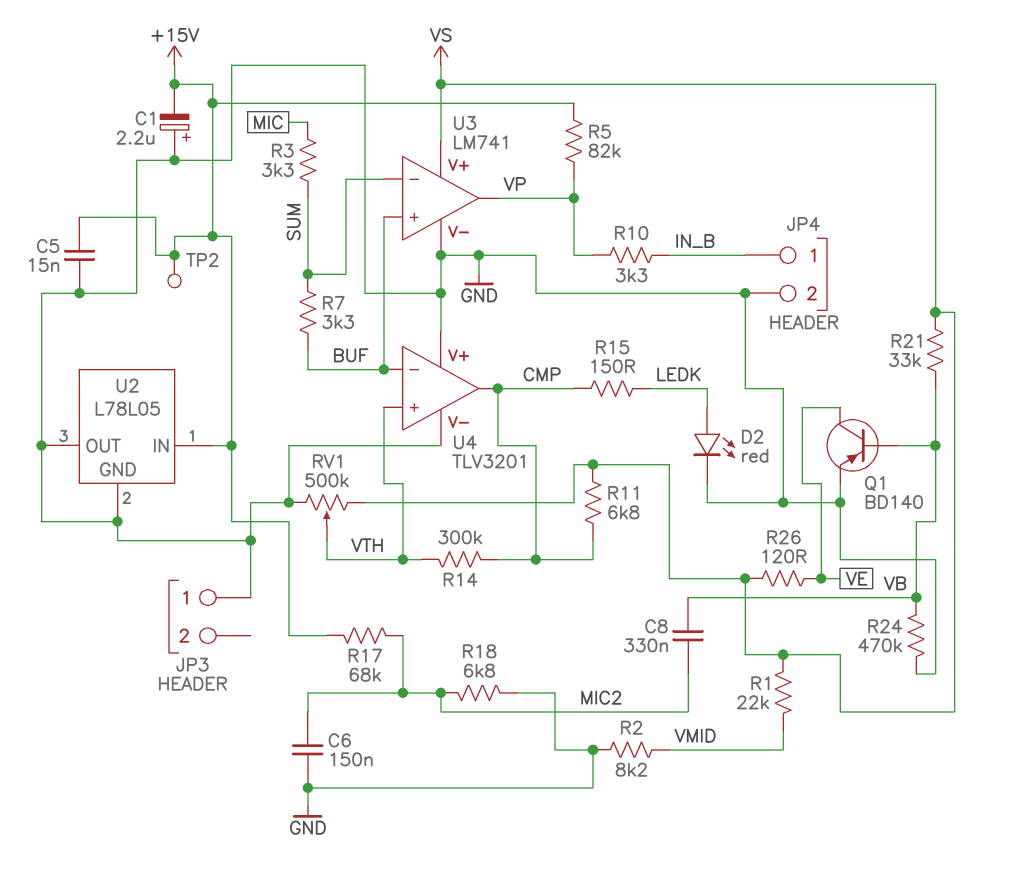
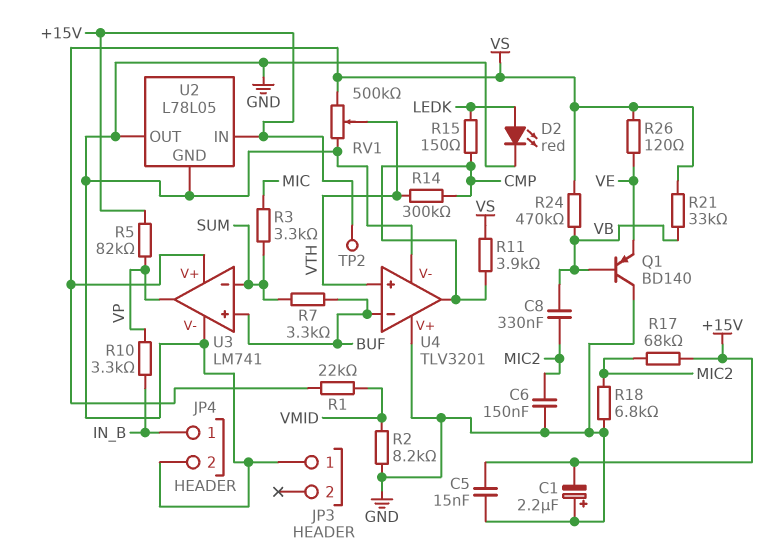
Q1: PNP BD140 (B VB, C VE, E GND) -> PNP BD140 (B VB, C GND, E VE)
R11: 6.8k (CMP, VS) -> 3.9k (CMP, VS)
R24: 470k (GND, VB) -> 470k (VB, VS)

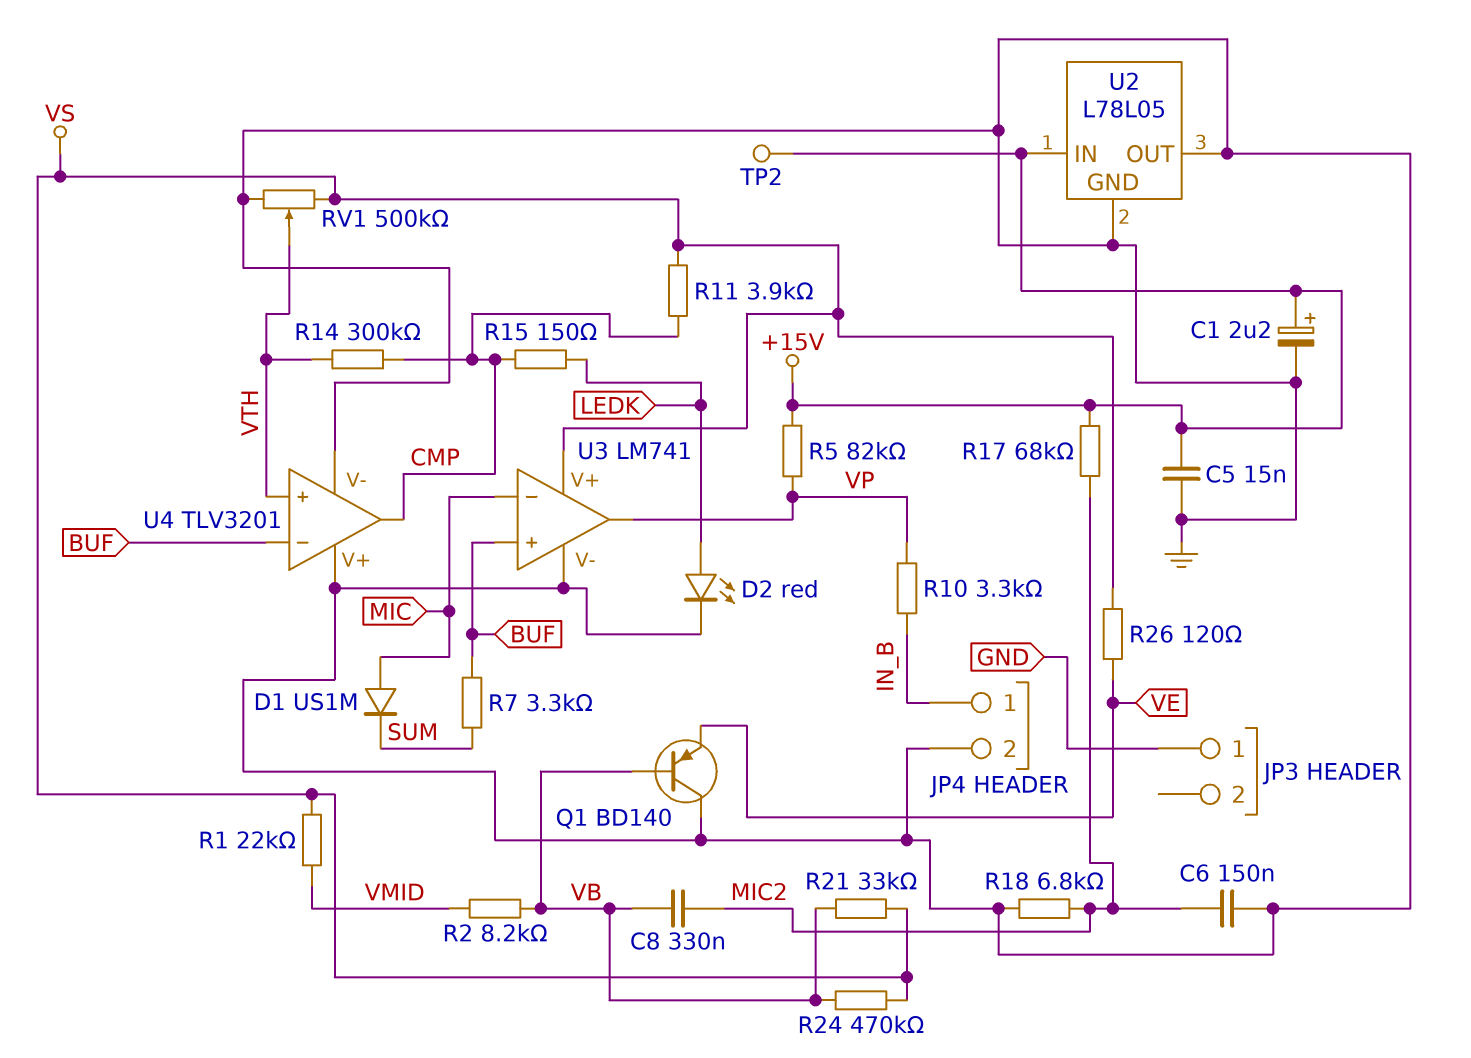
C1: 2.2uF (plus GND, minus +15V) -> 2.2uF (plus +15V, minus GND)
D1: none -> diode US1M (A MIC, K SUM)
R2: 8.2k (GND, VMID) -> 8.2k (VB, VMID)
R3: 3.3k (MIC, SUM) -> none
U3 pin in-: SUM -> MIC

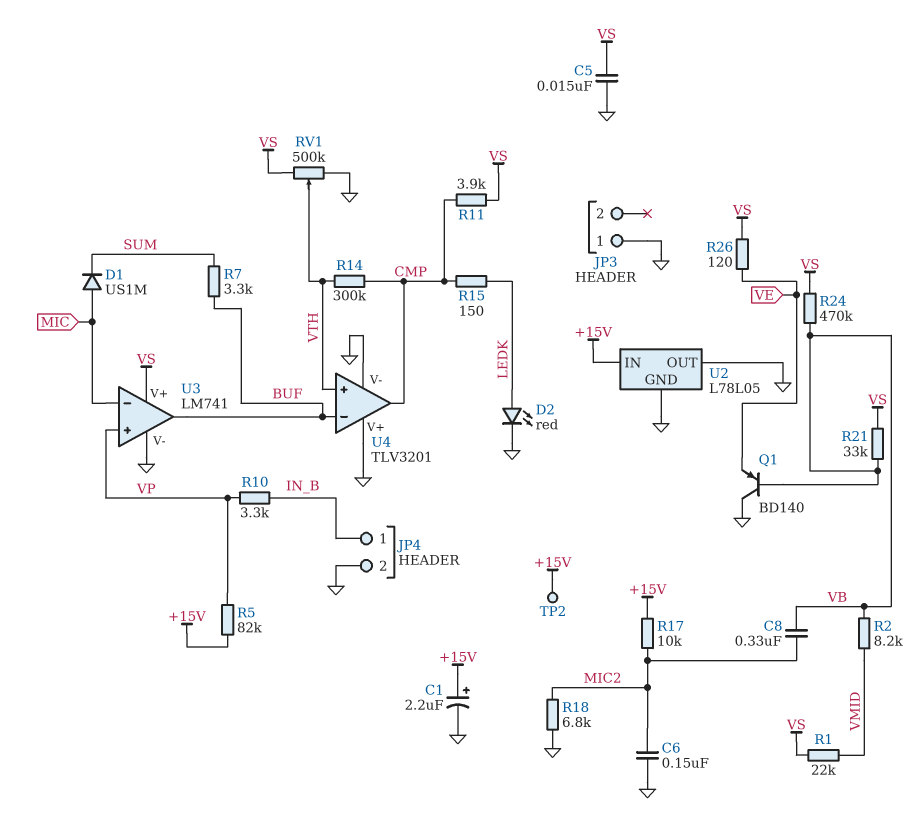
C5: 15nF (+15V, GND) -> 15nF (GND, VS)
R17: 68k (+15V, MIC2) -> 10k (+15V, MIC2)
U3 pin in+: BUF -> VP
U3 pin out: VP -> BUF

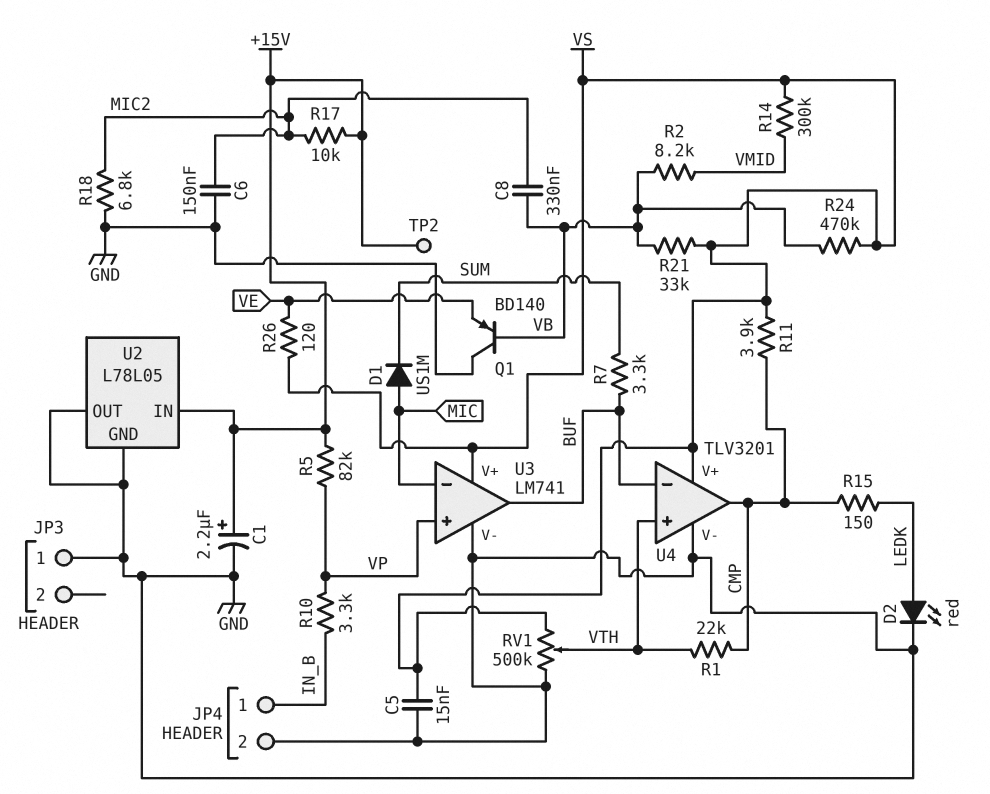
R1: 22k (VMID, VS) -> 22k (CMP, VTH)
R14: 300k (CMP, VTH) -> 300k (VMID, VS)
U4 pin V+: GND -> VS

